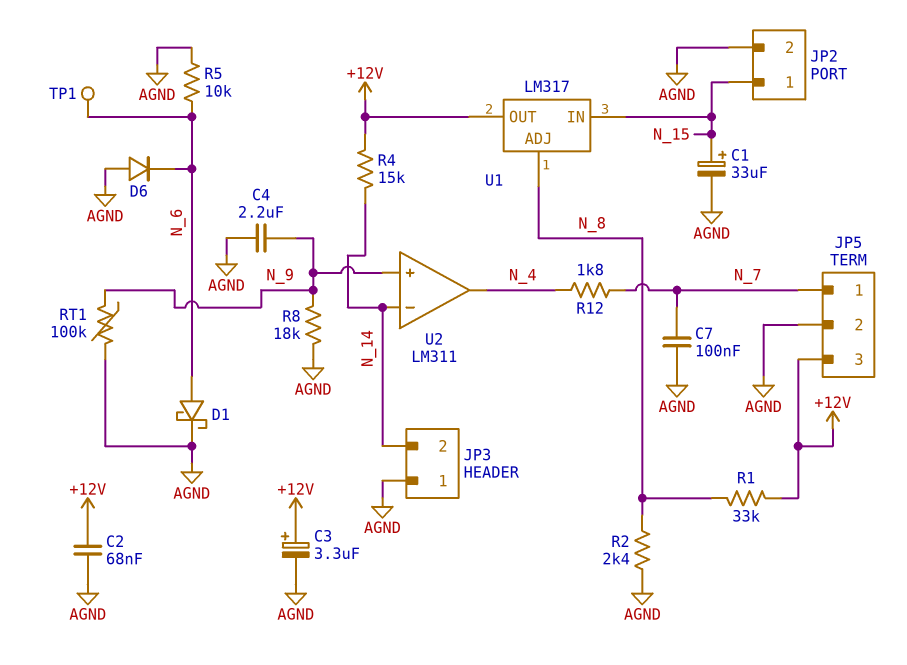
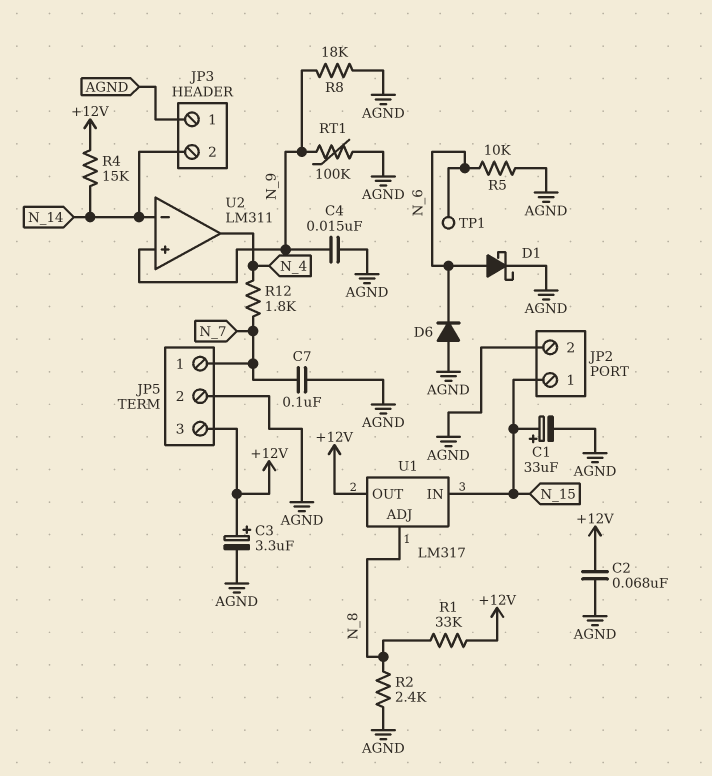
C4: 2.2uF (AGND, N_9) -> 15nF (AGND, N_9)

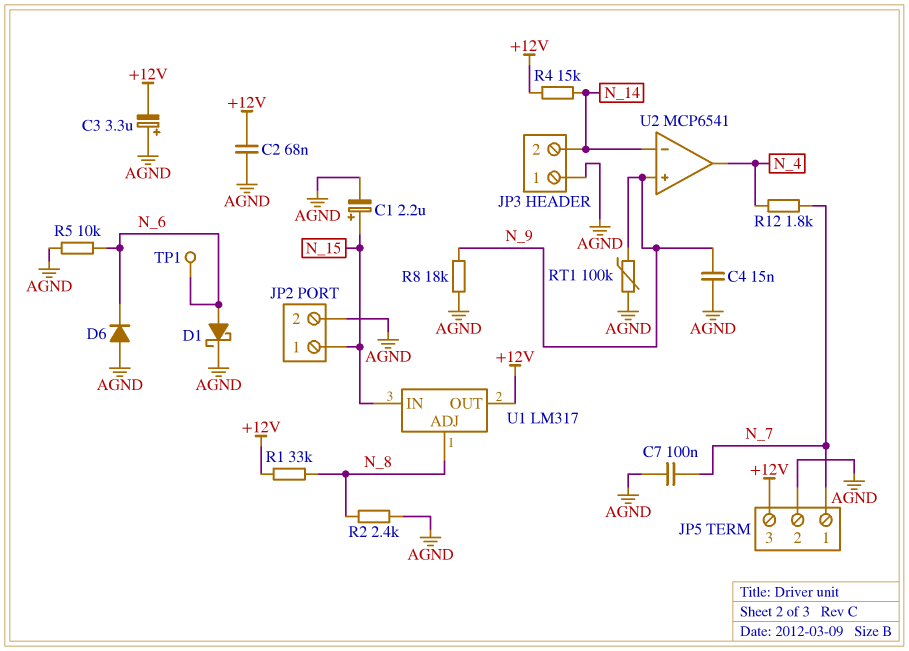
C1: 33uF (plus N_15, minus AGND) -> 2.2uF (plus N_15, minus AGND)
C3: 3.3uF (plus +12V, minus AGND) -> 3.3uF (plus AGND, minus +12V)
U2: LM311 -> MCP6541

